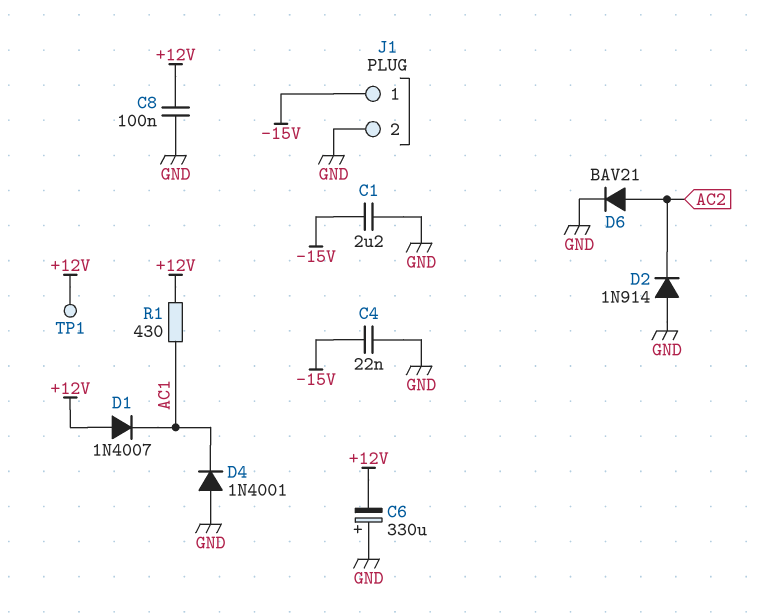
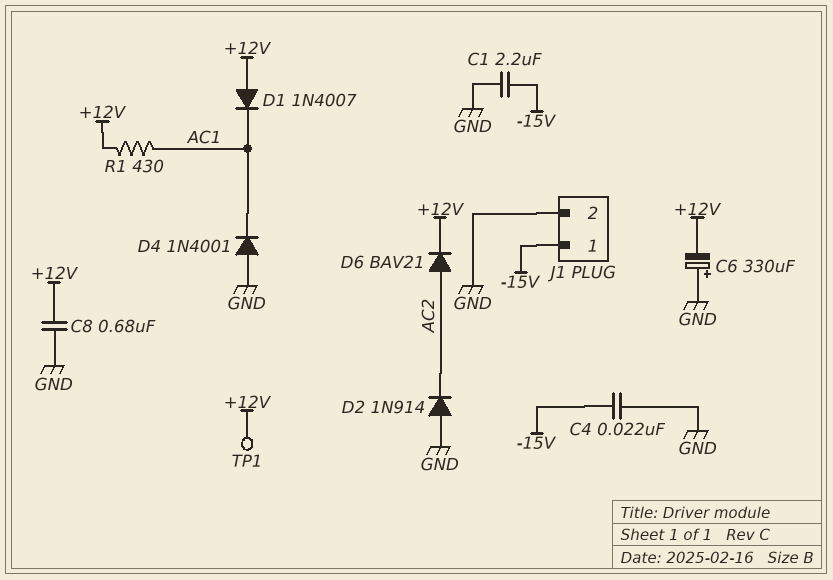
C8: 100nF (+12V, GND) -> 680nF (+12V, GND)
D6: diode BAV21 (A AC2, K GND) -> diode BAV21 (A AC2, K +12V)

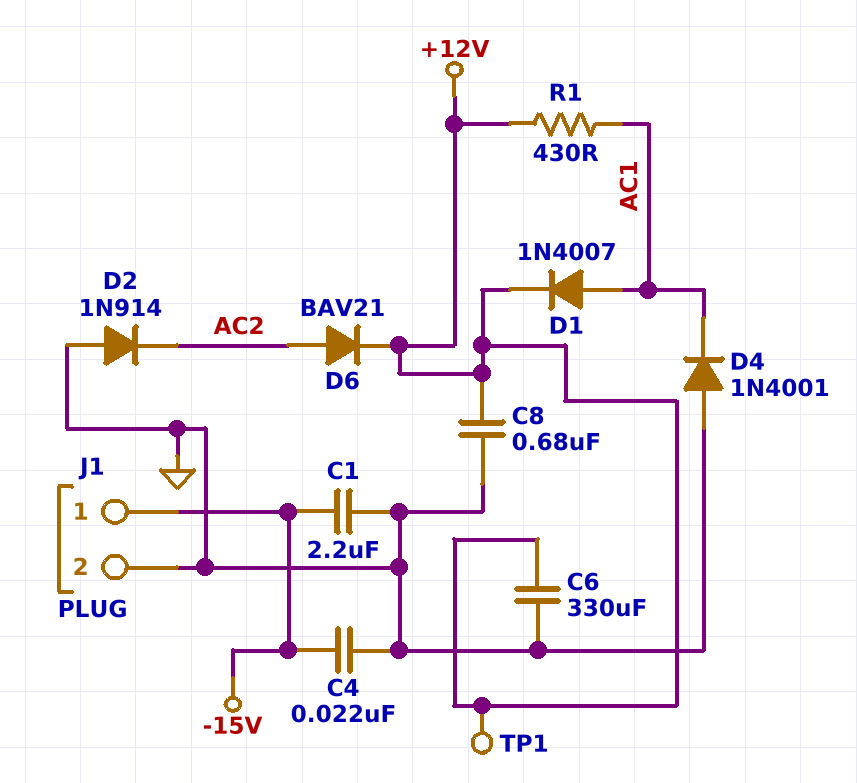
C6: 330uF (plus GND, minus +12V) -> 330uF (+12V, GND)
D1: diode 1N4007 (A +12V, K AC1) -> diode 1N4007 (A AC1, K +12V)

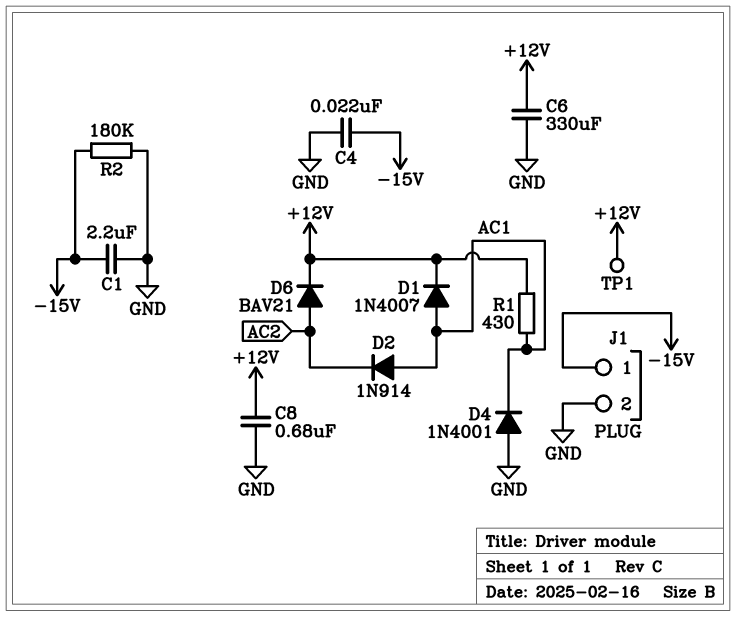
D2: diode 1N914 (A GND, K AC2) -> diode 1N914 (A AC1, K AC2)
R2: none -> 180k (-15V, GND)

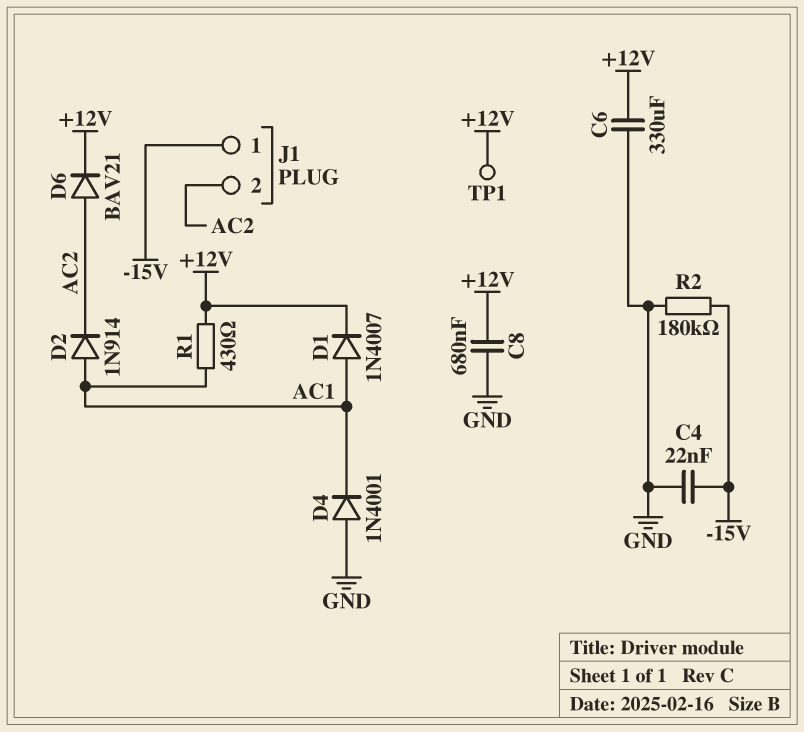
C1: 2.2uF (-15V, GND) -> none
J1 pin 2: GND -> AC2

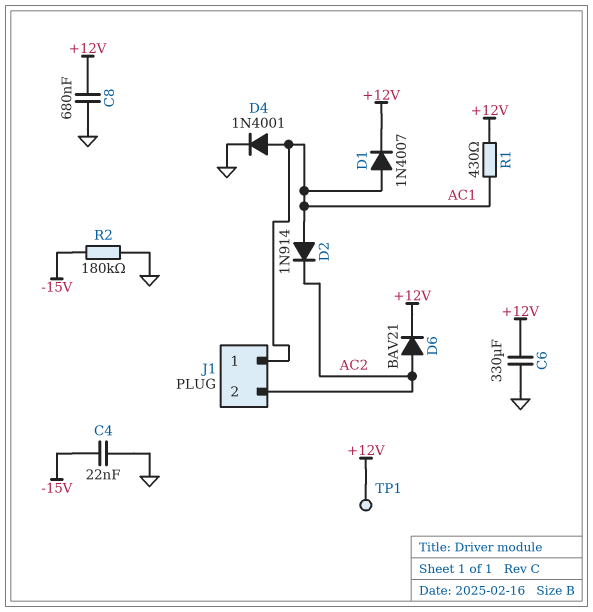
D4: diode 1N4001 (A GND, K AC1) -> diode 1N4001 (A AC1, K GND)
J1 pin 1: -15V -> AC1

